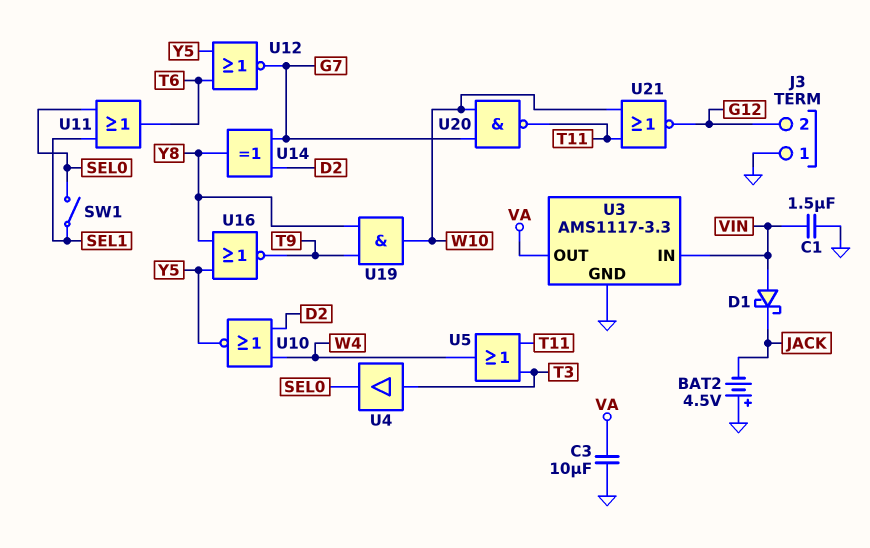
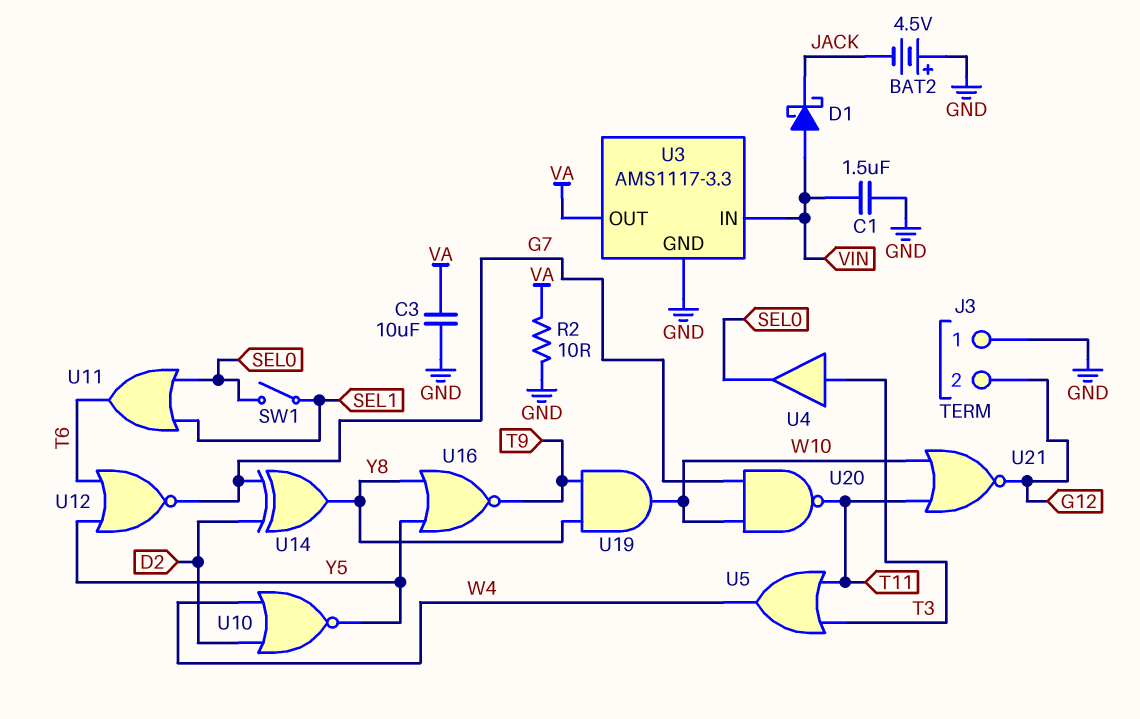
R2: none -> 10 (GND, VA)

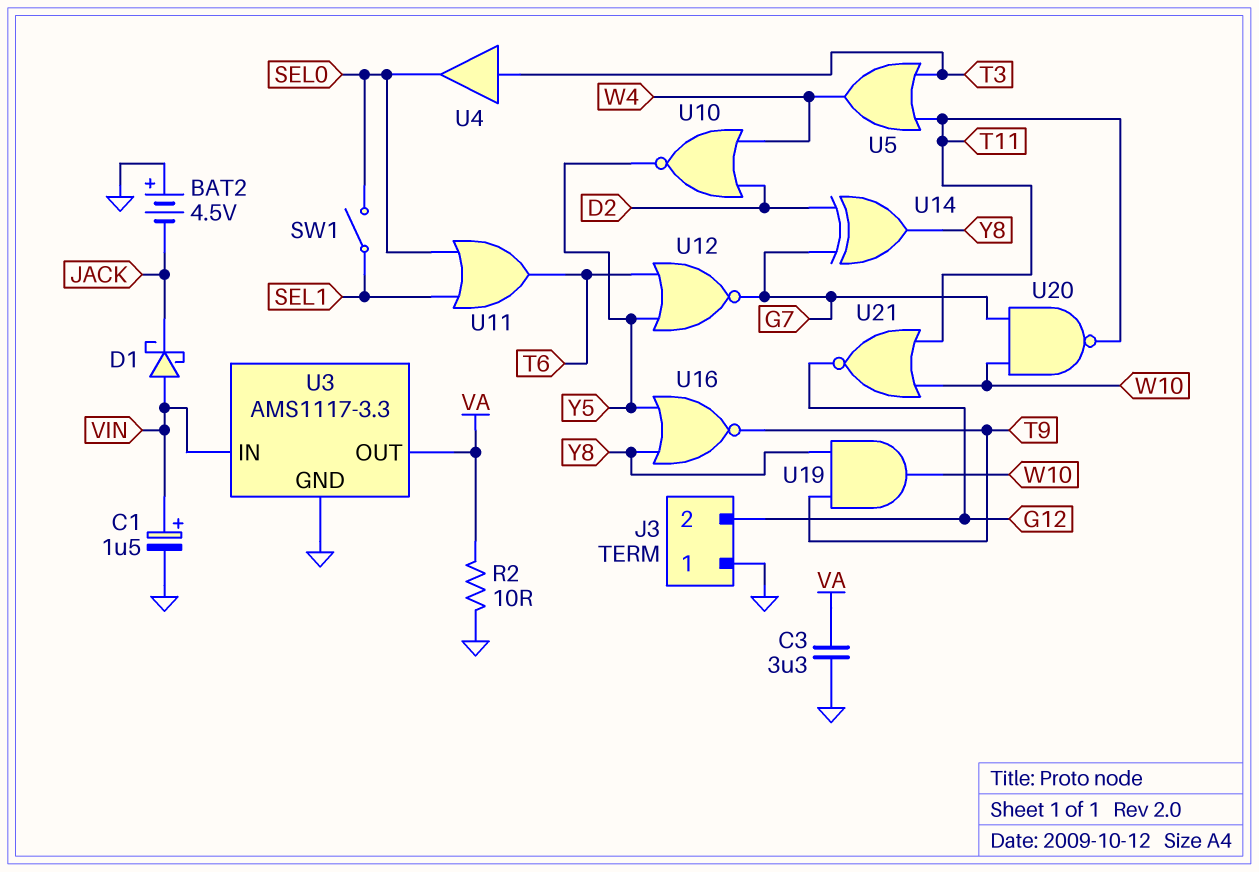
C1: 1.5uF (GND, VIN) -> 1.5uF (plus VIN, minus GND)
C3: 10uF (GND, VA) -> 3.3uF (GND, VA)

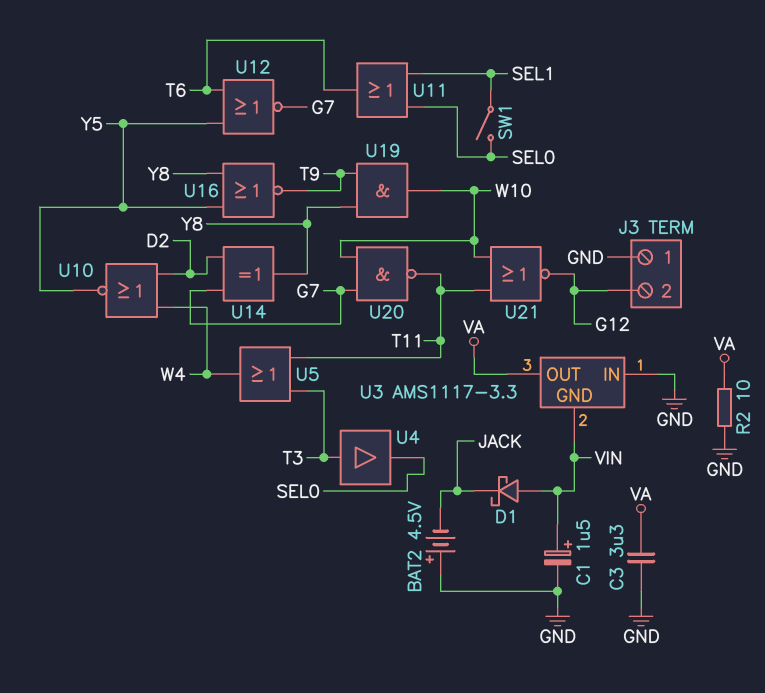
U3 pin GND: GND -> VIN
U3 pin IN: VIN -> GND

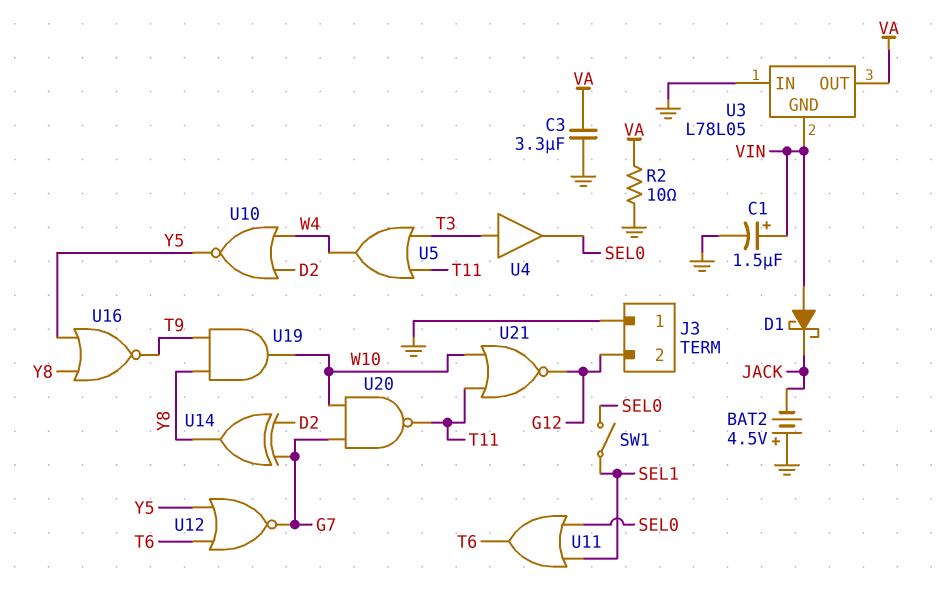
U3: AMS1117-3.3 -> L78L05

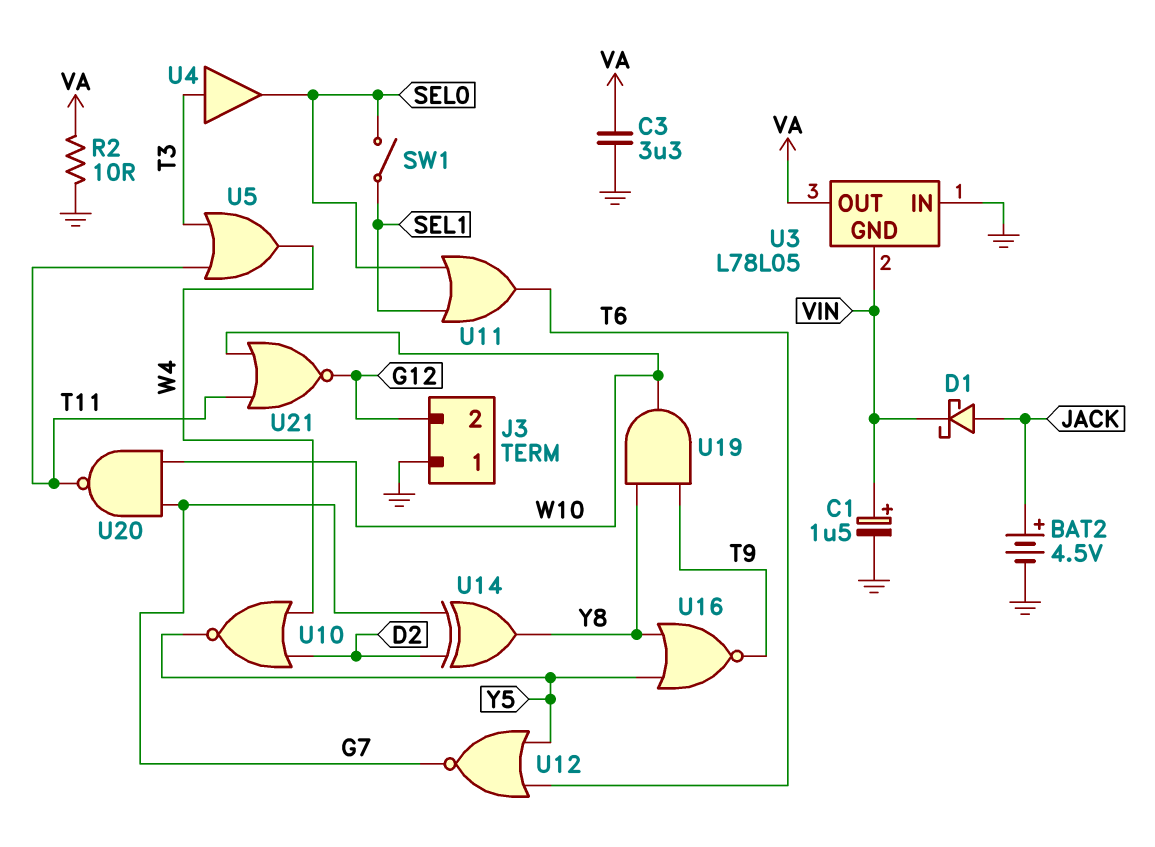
BAT2: 4.5V (plus GND, minus JACK) -> 4.5V (plus JACK, minus GND)
D1: schottky (A VIN, K JACK) -> schottky (A JACK, K VIN)

